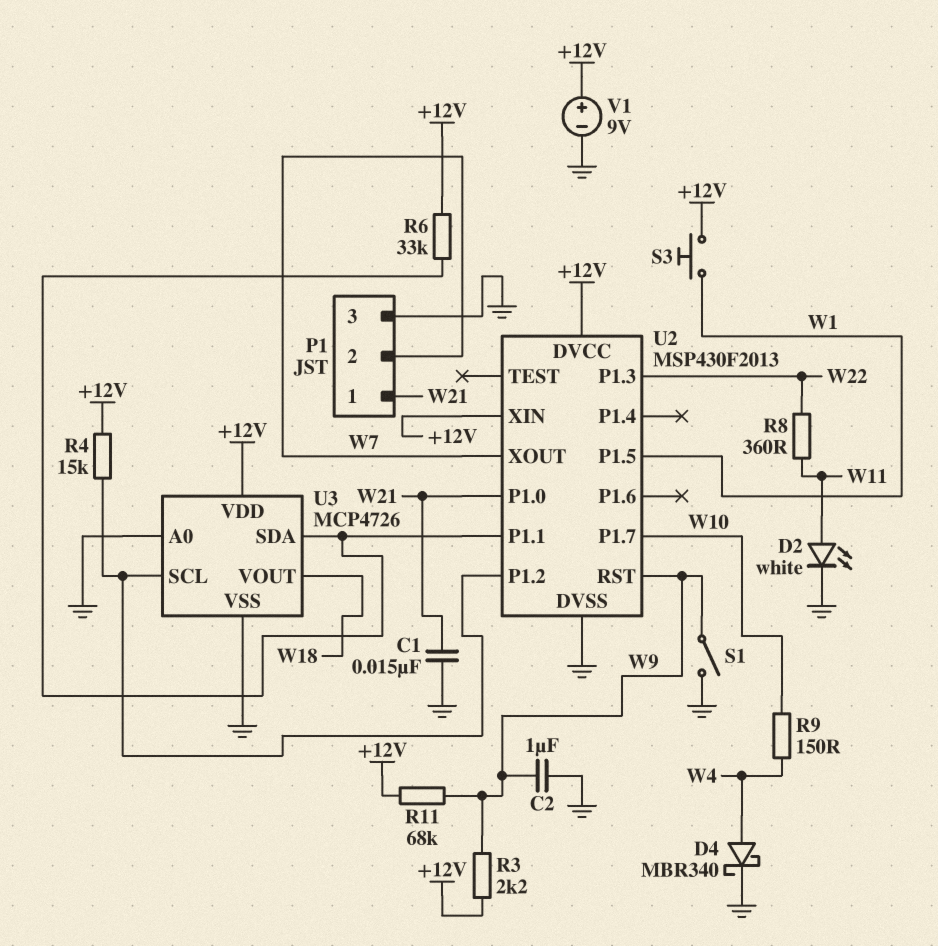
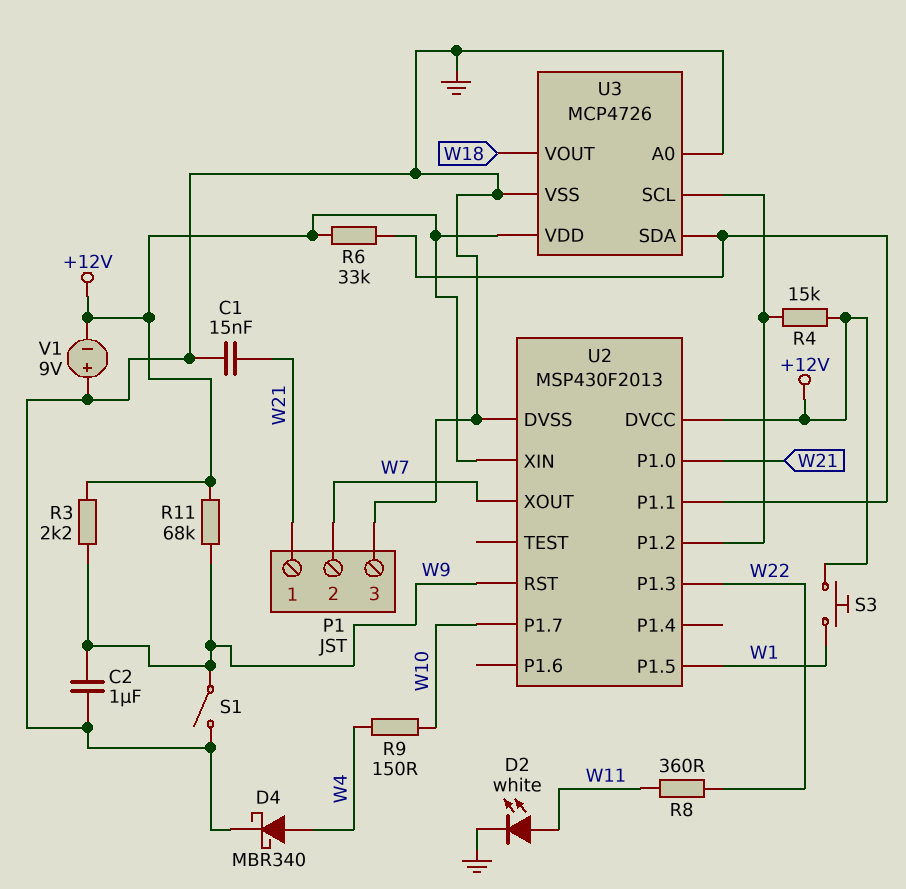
V1: 9V (plus +12V, minus GND) -> 9V (plus GND, minus +12V)

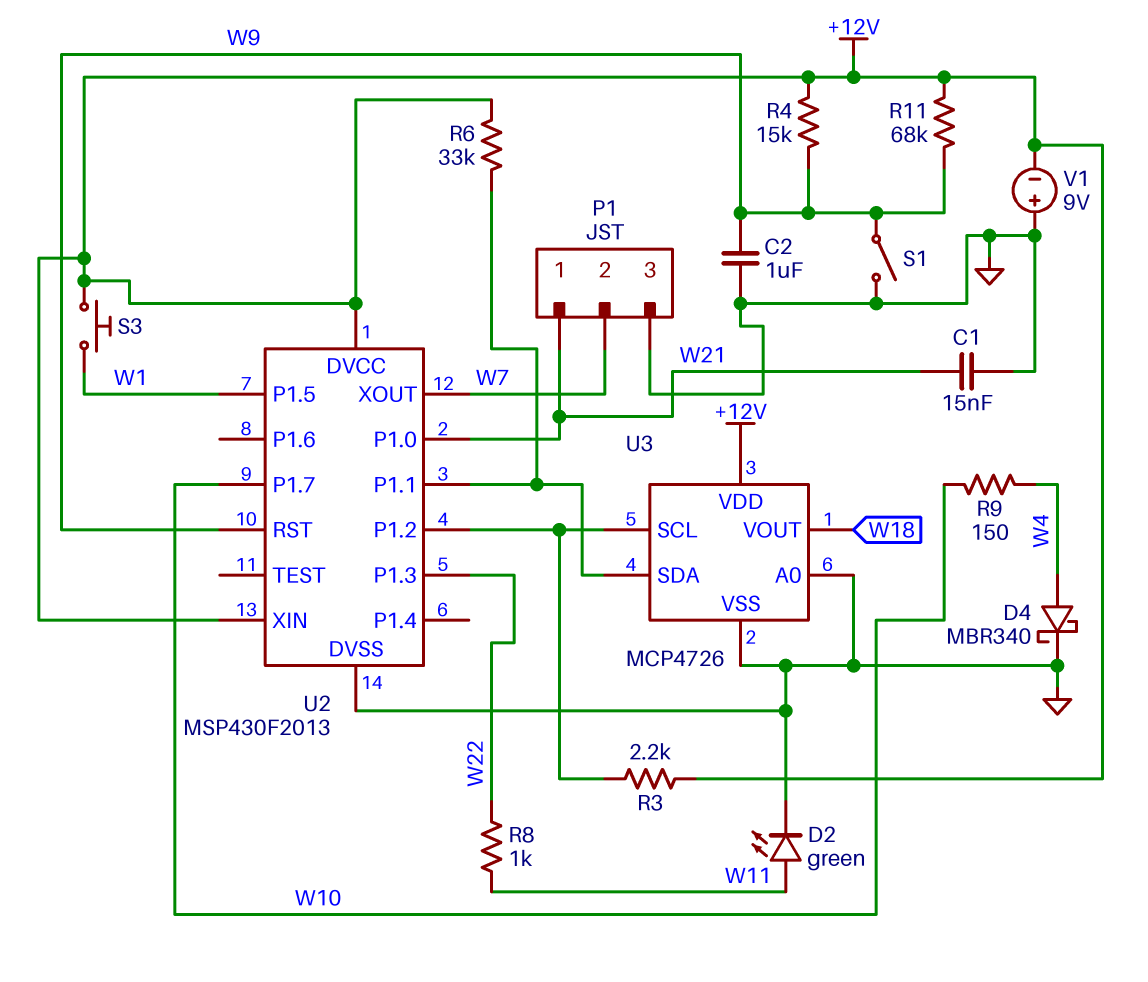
D2: LED white (A W11, K GND) -> LED green (A W11, K GND)
R3: 2.2k (+12V, W9) -> 2.2k (+12V, U2/P1.2)
R4: 15k (+12V, U2/P1.2) -> 15k (+12V, W9)
R8: 360 (W11, W22) -> 1k (W11, W22)

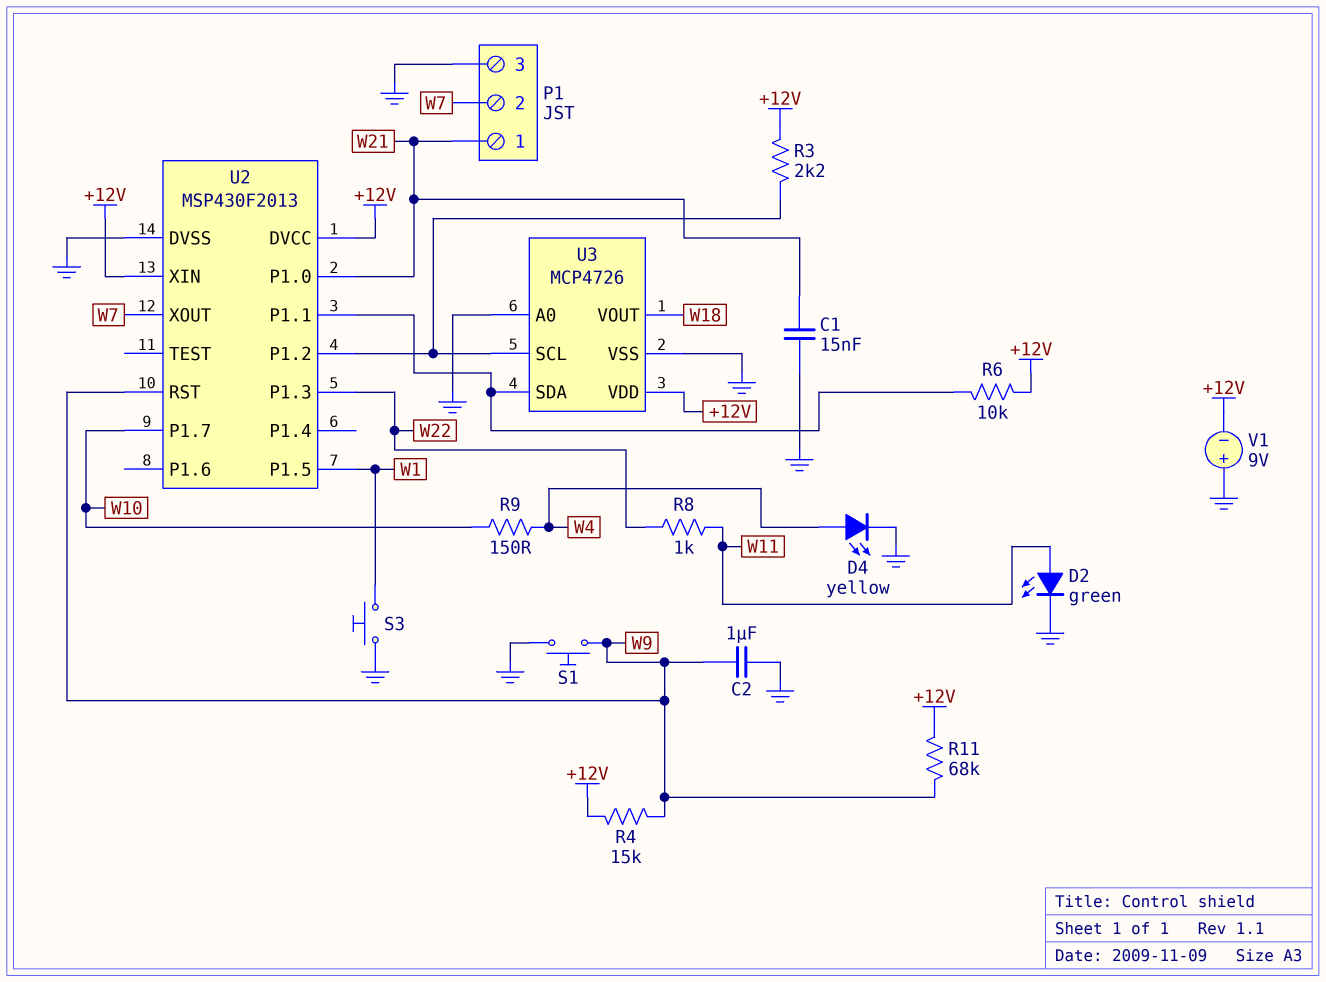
D4: schottky MBR340 (A W4, K GND) -> LED yellow (A W4, K GND)
R6: 33k (+12V, U2/P1.1) -> 10k (+12V, U2/P1.1)
S1: switch (GND, W9) -> button (GND, W9)
S3: button (+12V, W1) -> button (GND, W1)

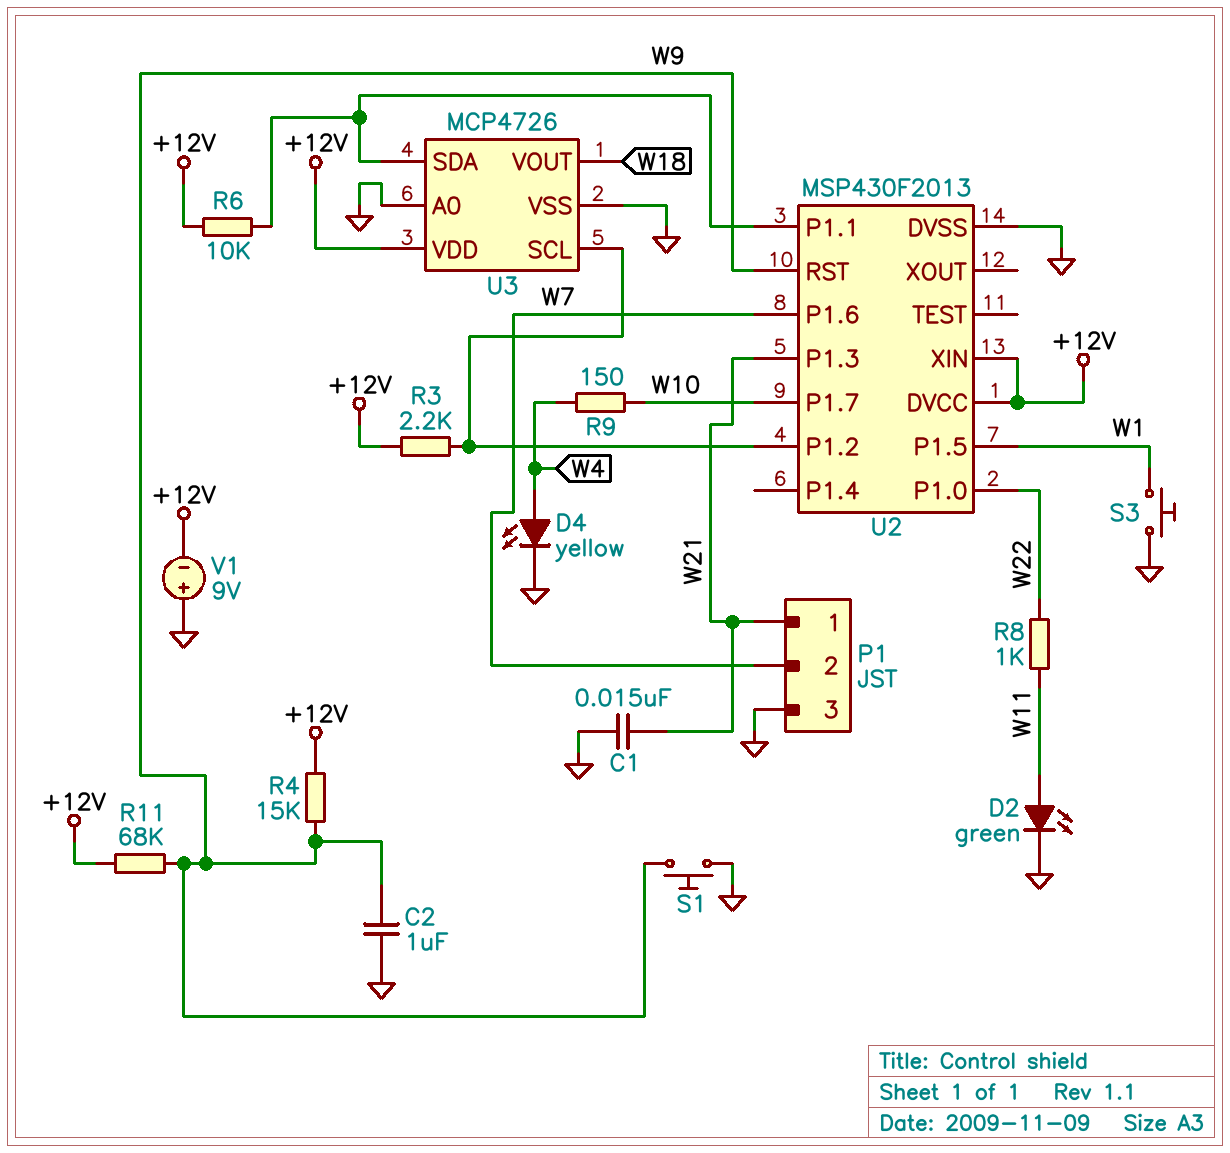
U2 pin P1.0: W21 -> W22
U2 pin P1.3: W22 -> W21
U2 pin P1.6: none -> W7
U2 pin XOUT: W7 -> none

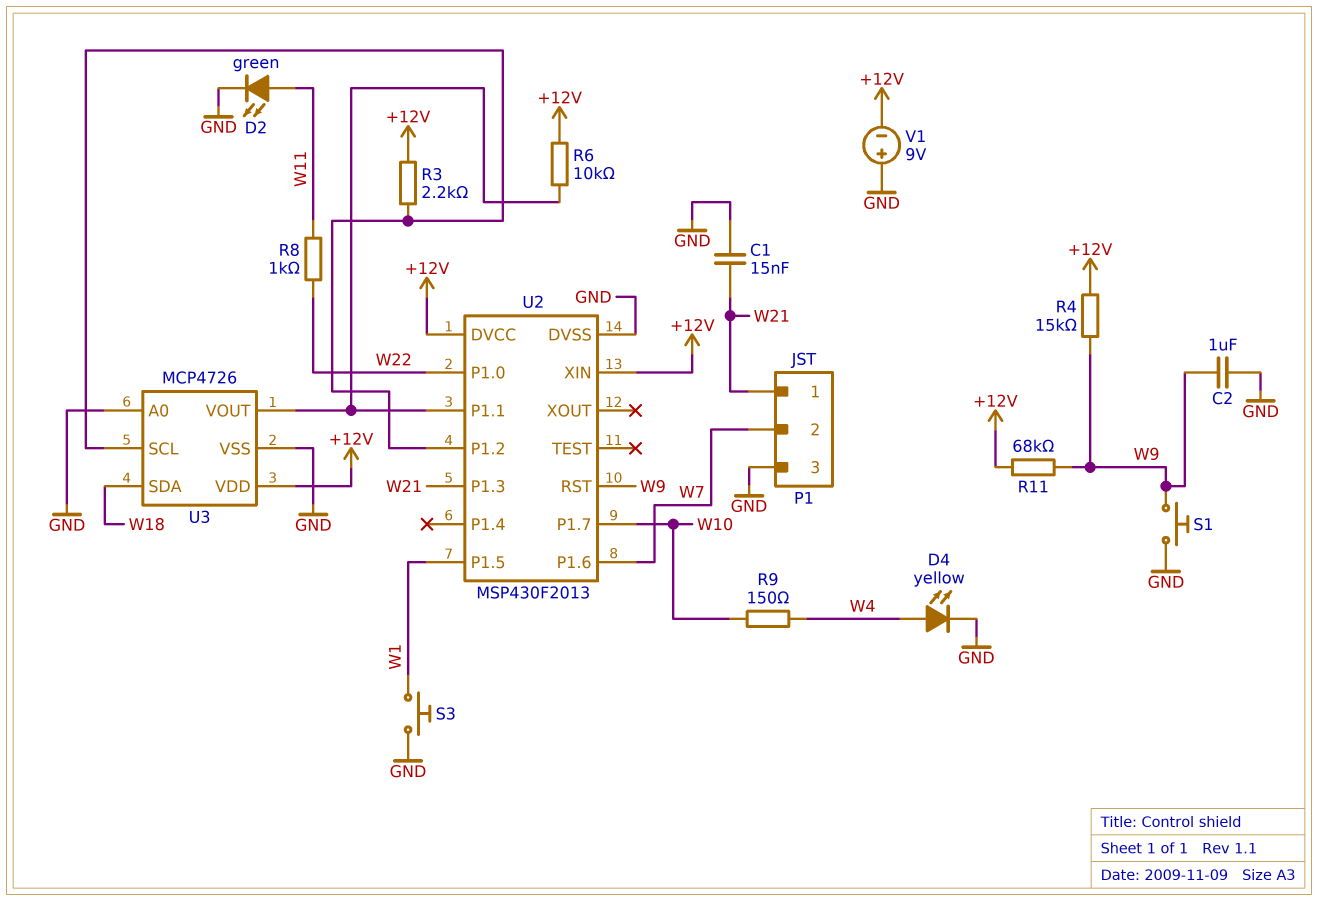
U3 pin SDA: U2/P1.1 -> W18
U3 pin VOUT: W18 -> U2/P1.1

